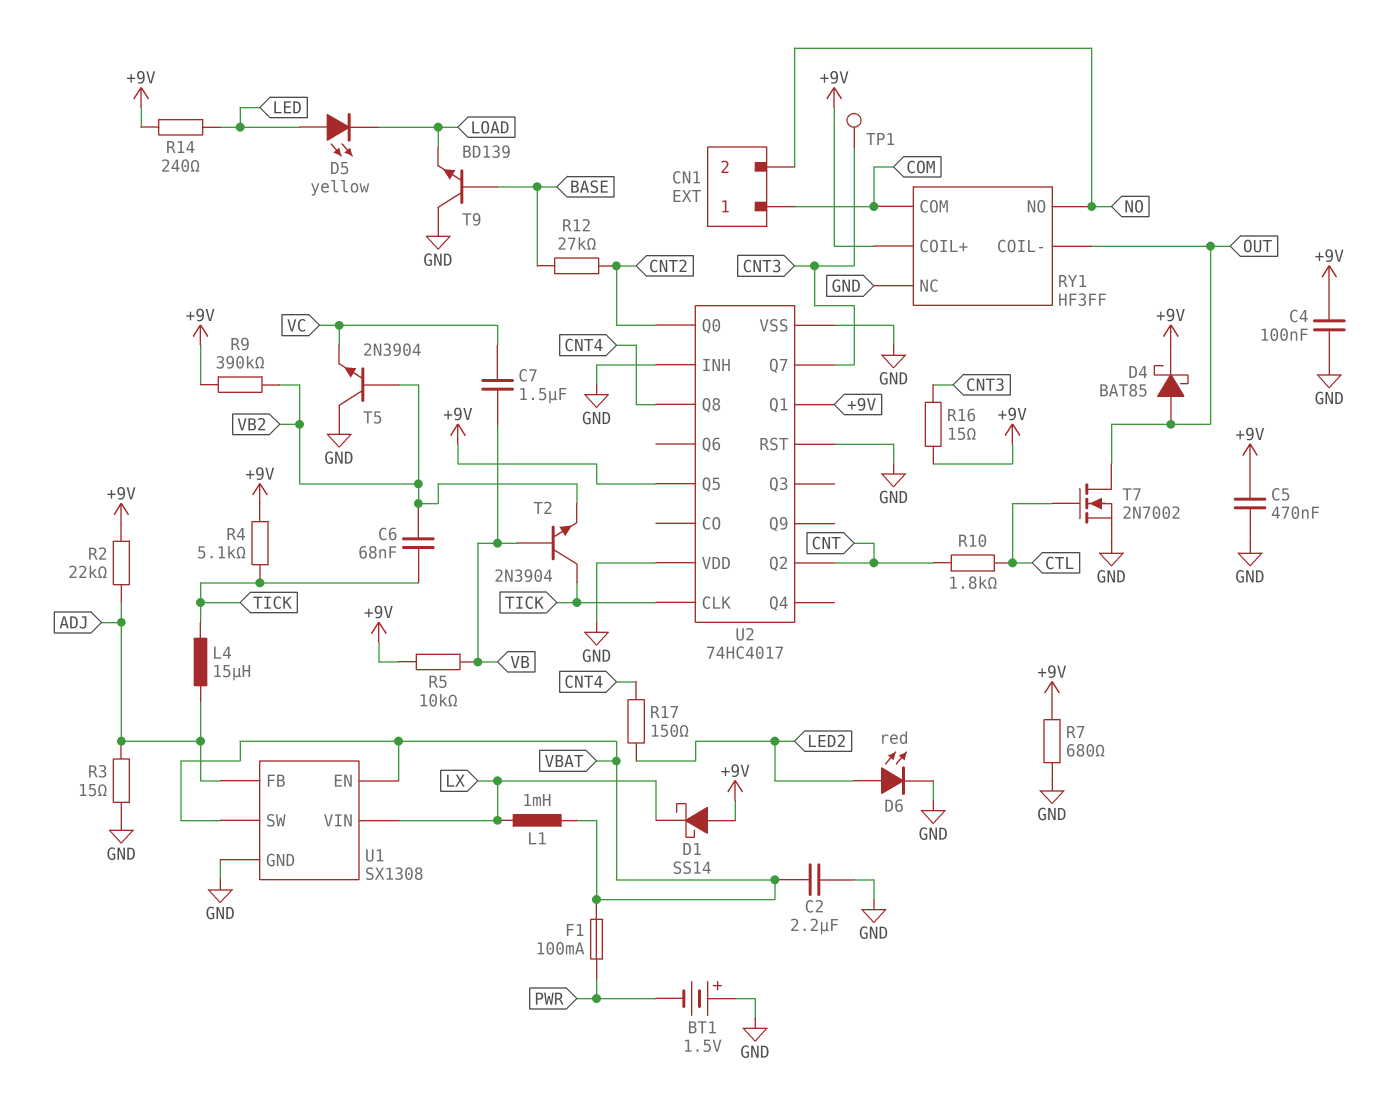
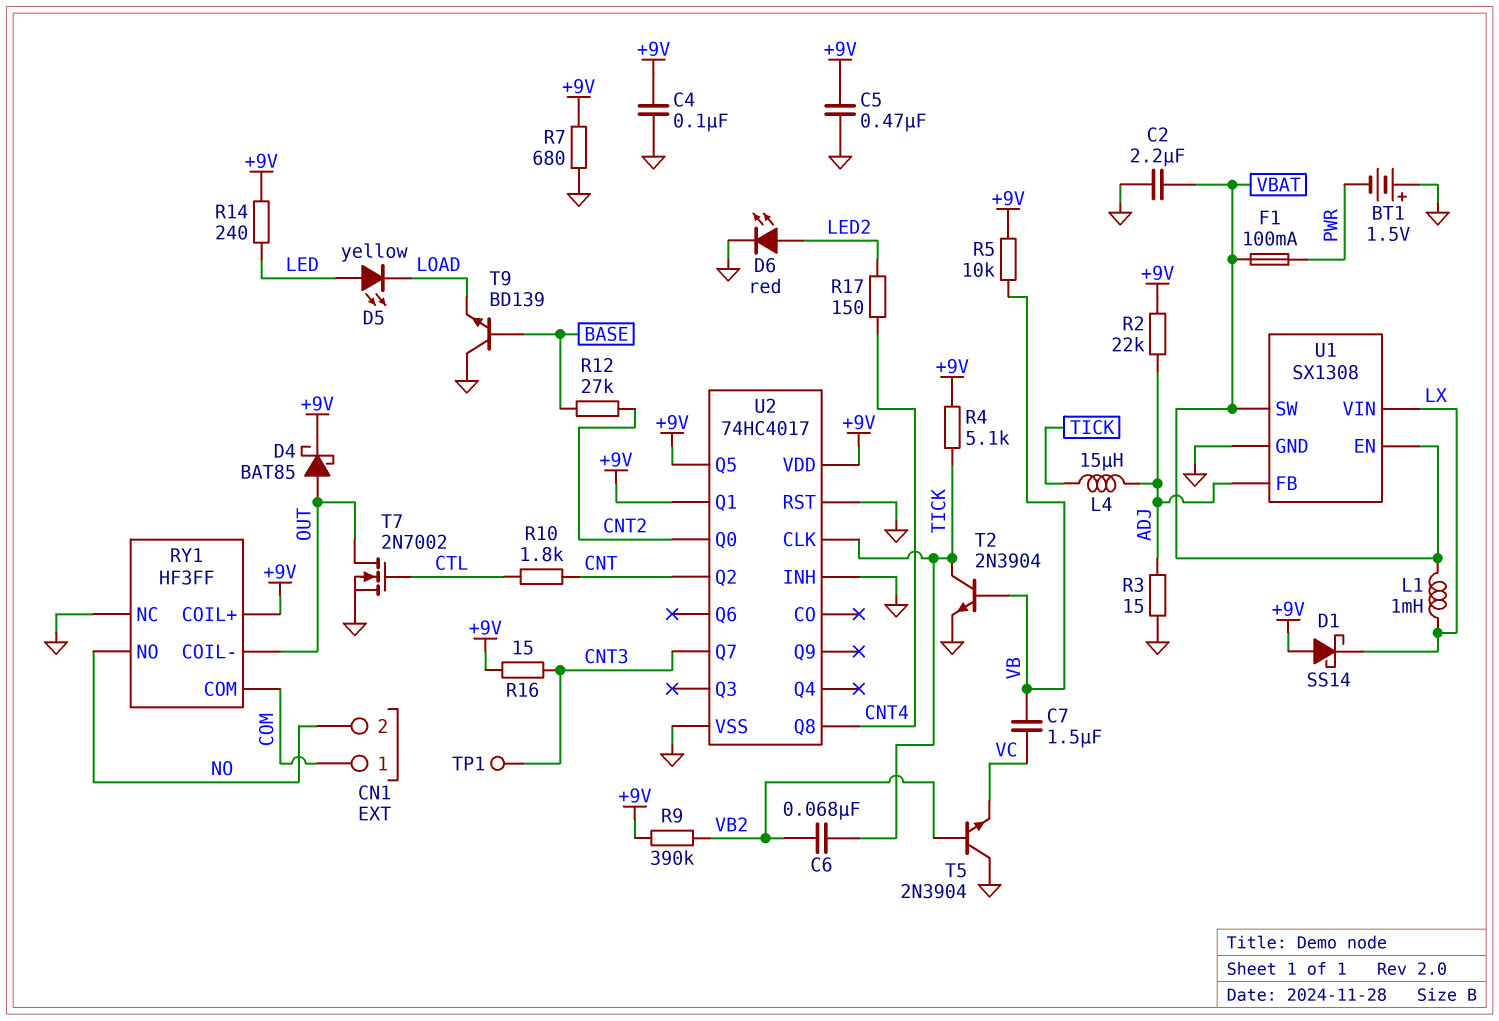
T2: NPN 2N3904 (B VB, C TICK, E VB2) -> NPN 2N3904 (B VB, C TICK, E GND)
U2 pin VDD: GND -> +9V

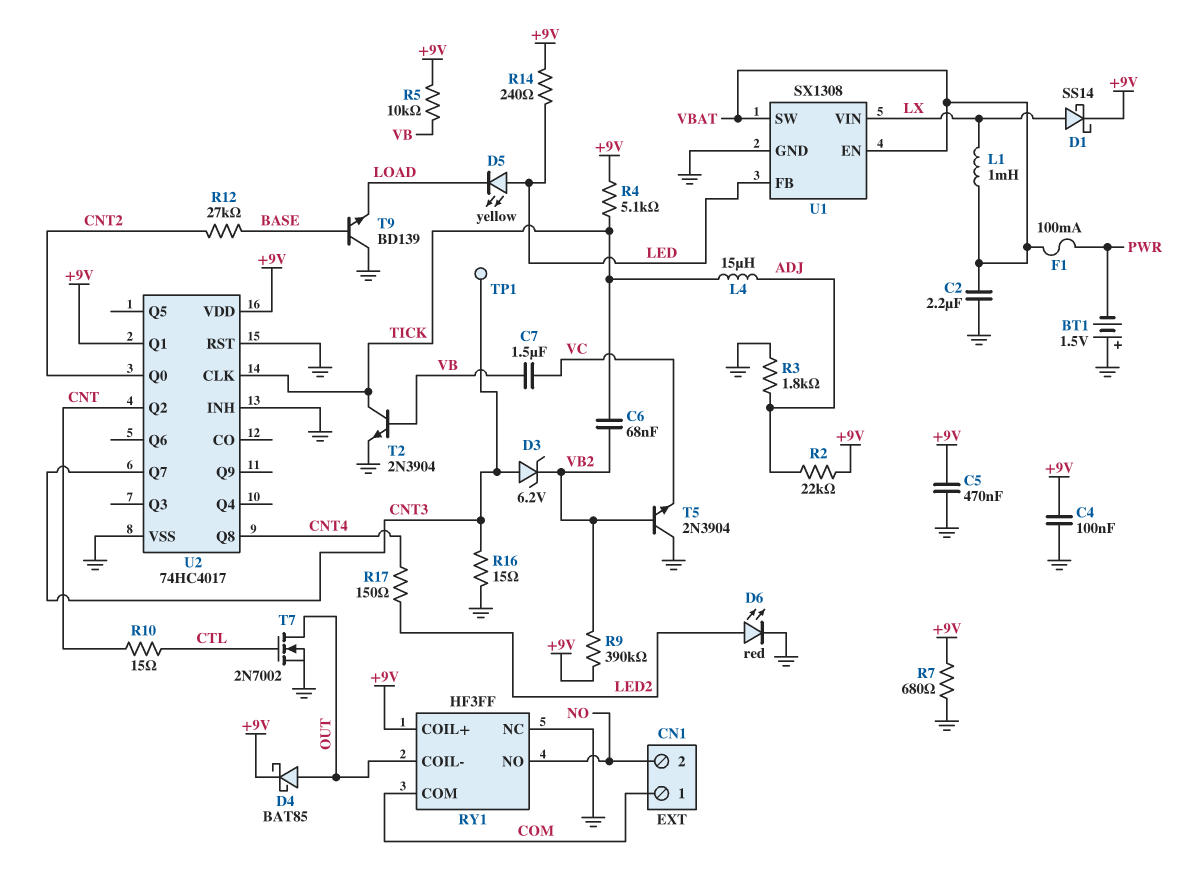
D1: schottky SS14 (A +9V, K LX) -> schottky SS14 (A LX, K +9V)
D3: none -> zener 6.2V (A CNT3, K VB2)
R3: 15 (ADJ, GND) -> 1.8k (ADJ, GND)
R10: 1.8k (CNT, CTL) -> 15 (CNT, CTL)
R16: 15 (+9V, CNT3) -> 15 (CNT3, GND)
U1 pin FB: ADJ -> LED
U2 pin Q5: +9V -> none

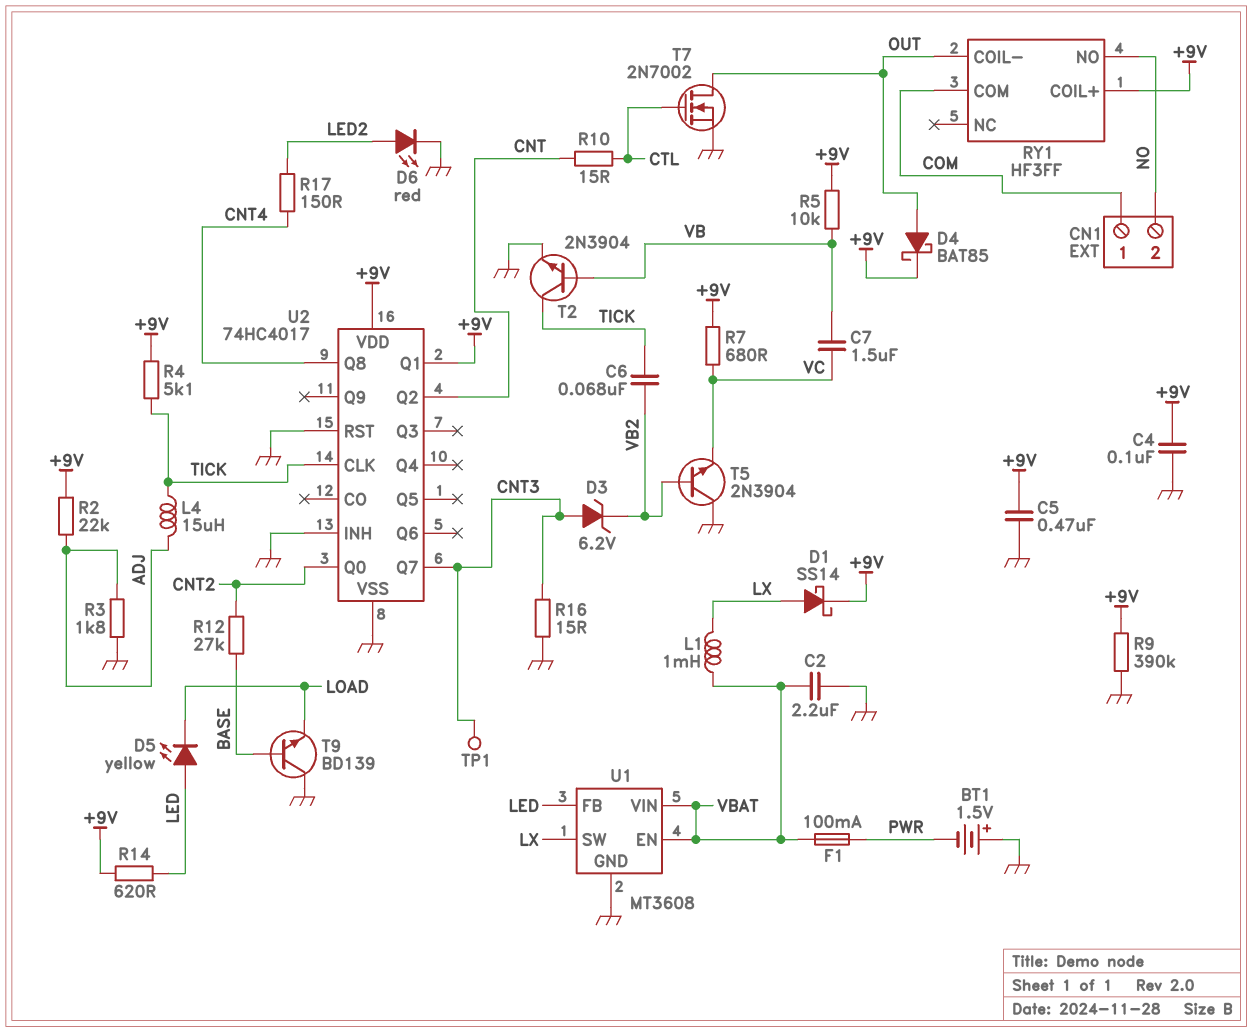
R7: 680 (+9V, GND) -> 680 (+9V, VC)
R9: 390k (+9V, VB2) -> 390k (+9V, GND)
R14: 240 (+9V, LED) -> 620 (+9V, LED)
RY1 pin NC: GND -> none
U1: SX1308 -> MT3608
U1 pin SW: VBAT -> LX
U1 pin VIN: LX -> VBAT

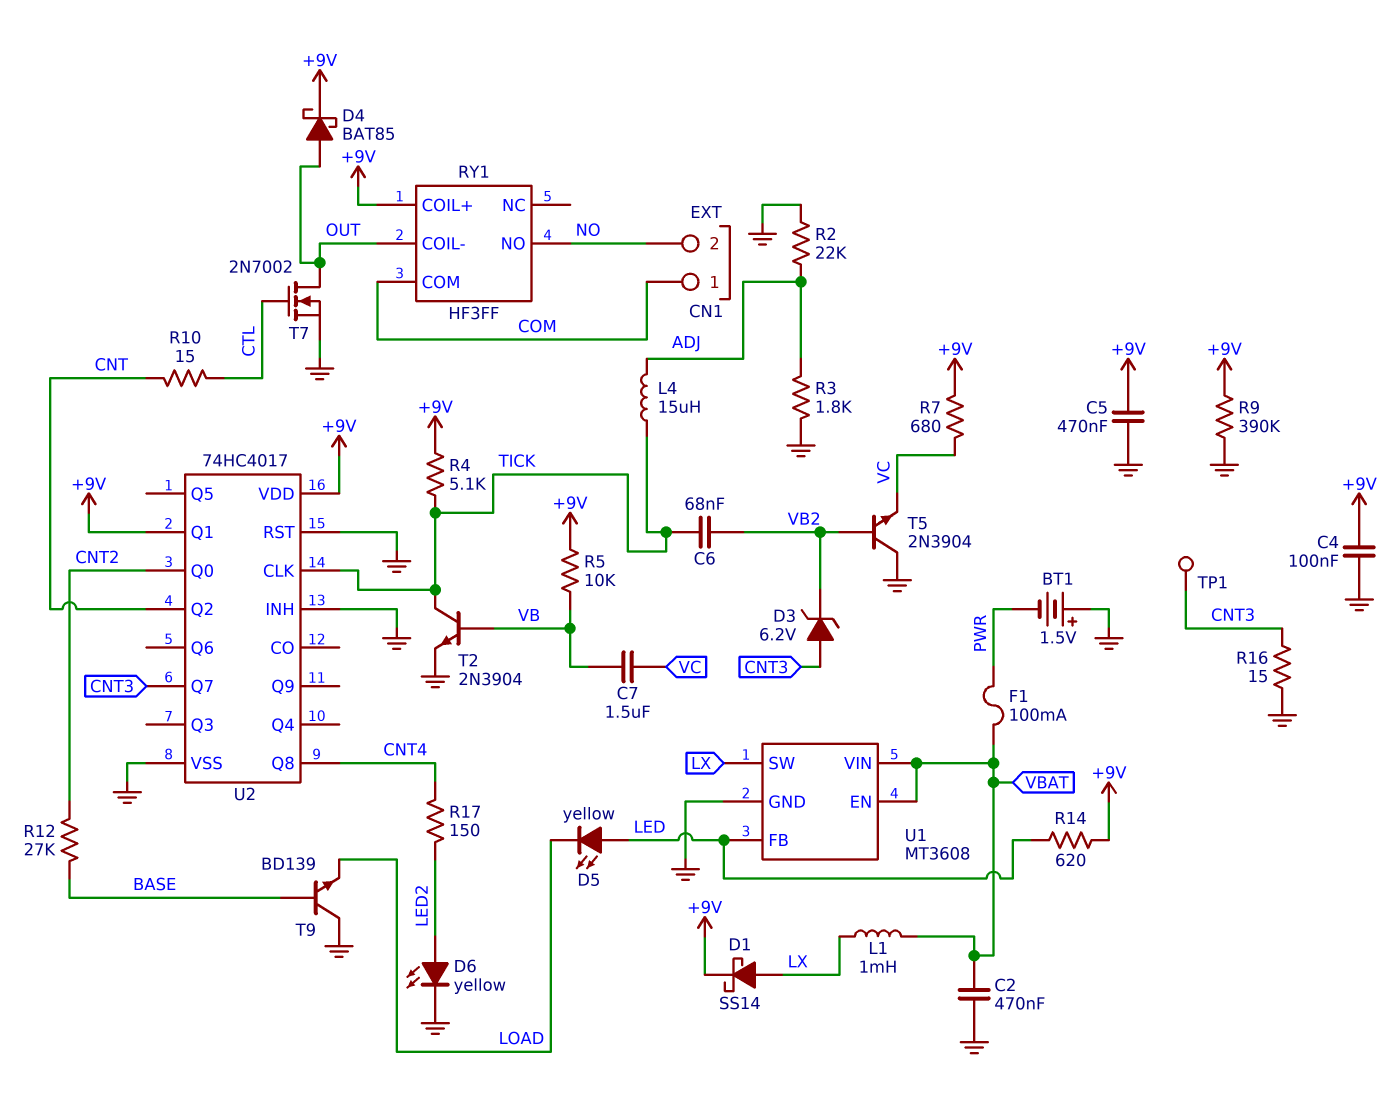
C2: 2.2uF (GND, VBAT) -> 470nF (GND, VBAT)
D6: LED red (A LED2, K GND) -> LED yellow (A LED2, K GND)
R2: 22k (+9V, ADJ) -> 22k (ADJ, GND)

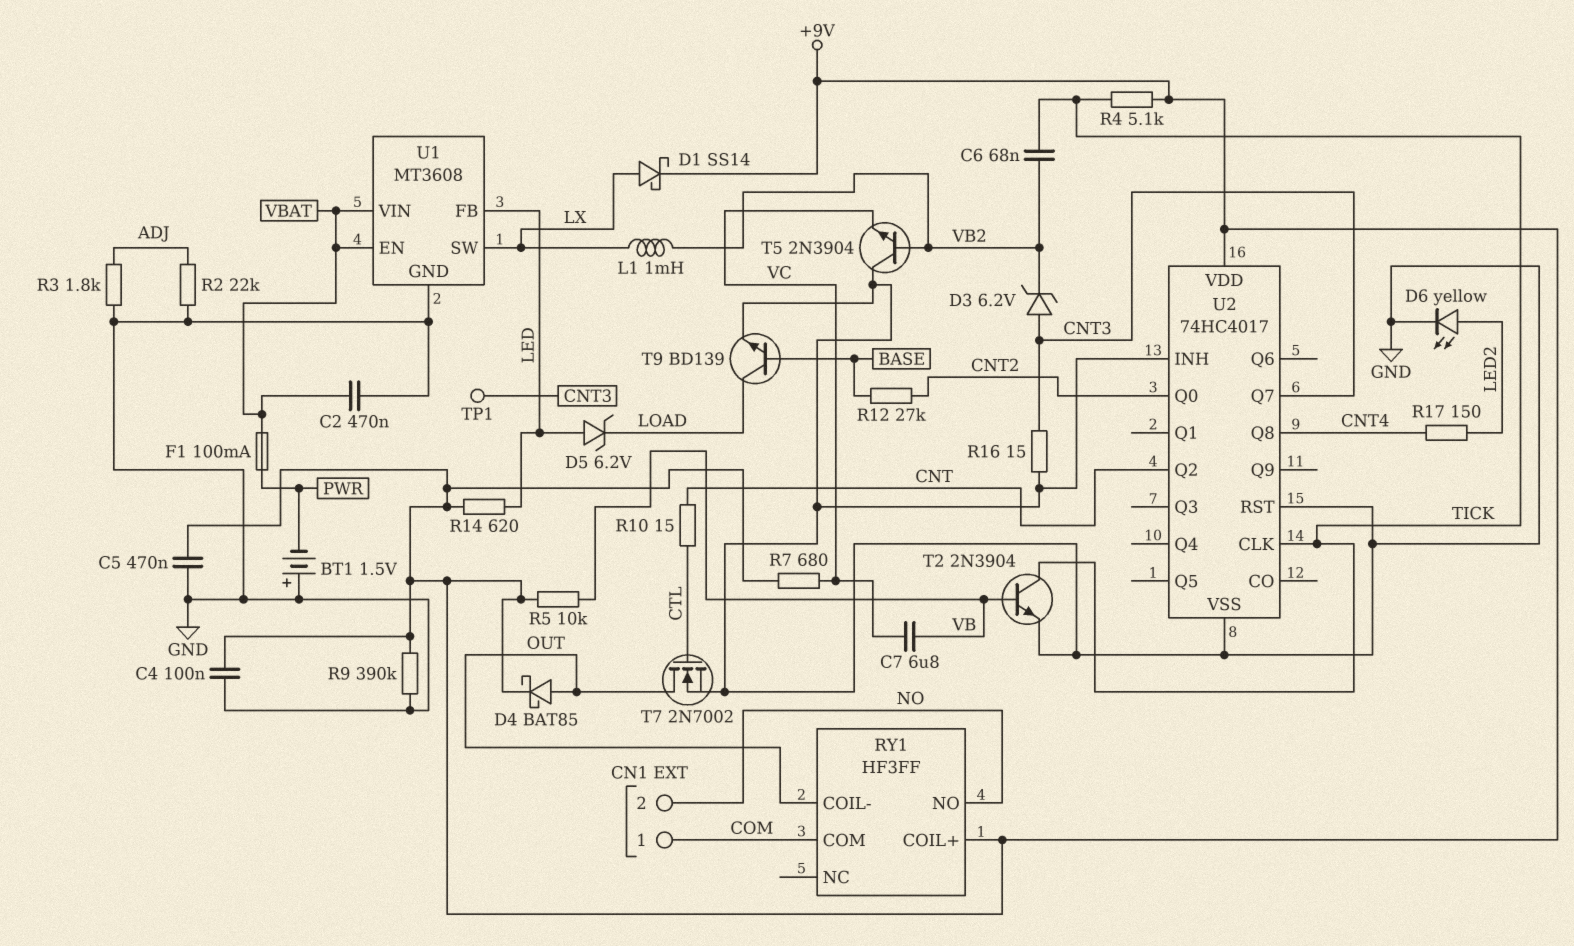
C7: 1.5uF (VB, VC) -> 6.8uF (VB, VC)
D5: LED yellow (A LED, K LOAD) -> zener 6.2V (A LED, K LOAD)
L1: 1mH (LX, VBAT) -> 1mH (LX, VB2)
L4: 15uH (ADJ, TICK) -> none
T9: NPN BD139 (B BASE, C GND, E LOAD) -> NPN BD139 (B BASE, C LOAD, E GND)
U2 pin Q1: +9V -> none

